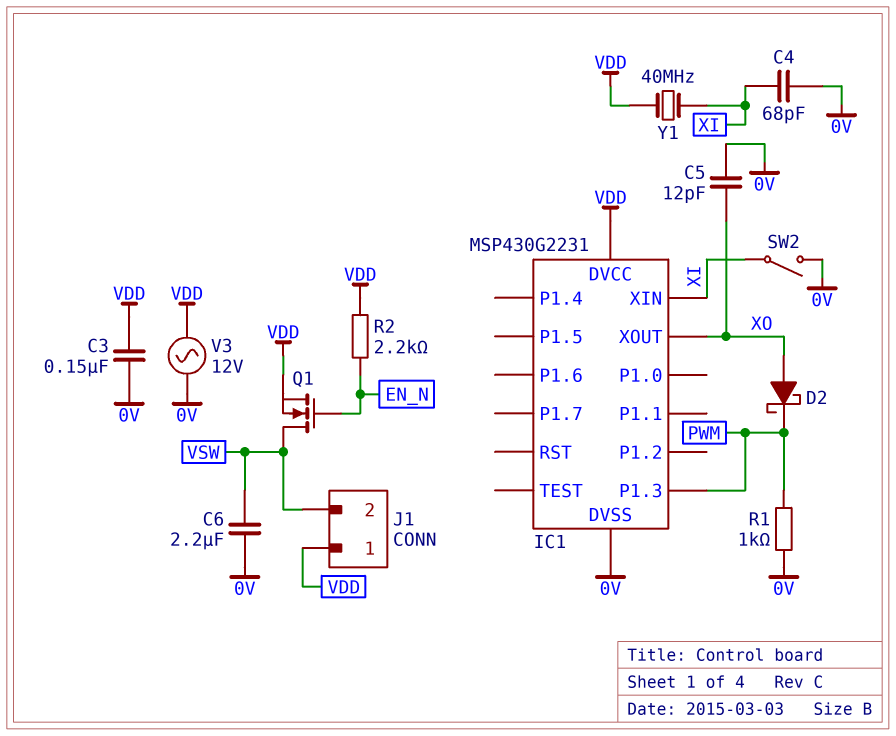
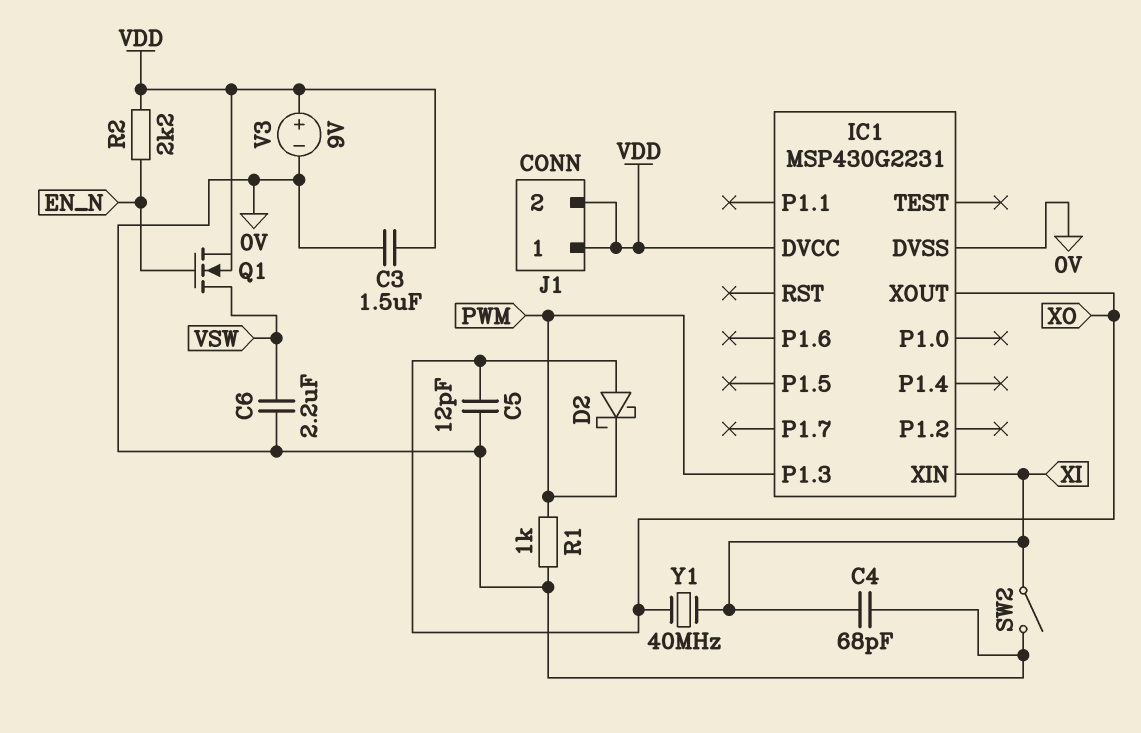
C3: 150nF (0V, VDD) -> 1.5uF (0V, VDD)
J1 pin 2: VSW -> VDD
V3: AC 12V (0V, VDD) -> 9V (plus VDD, minus 0V)
Y1: 40MHz (VDD, XI) -> 40MHz (XI, XO)

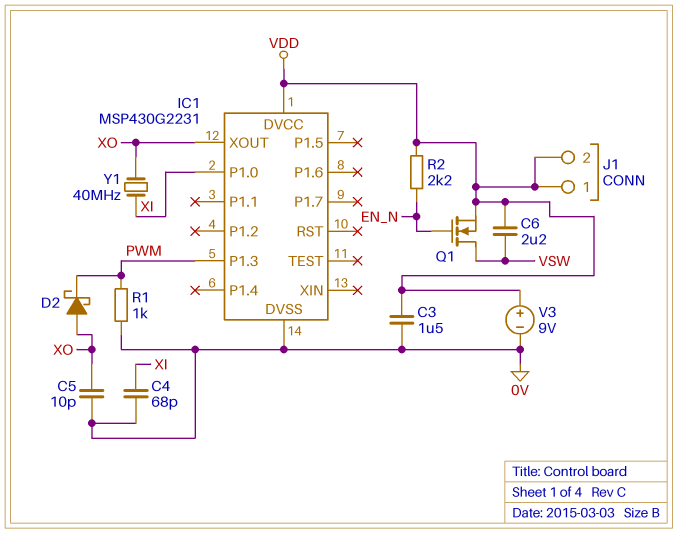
C5: 12pF (0V, XO) -> 10pF (0V, XO)
C6: 2.2uF (0V, VSW) -> 2.2uF (VDD, VSW)
IC1 pin P1.0: none -> XI
IC1 pin XIN: XI -> none
SW2: switch (0V, XI) -> none

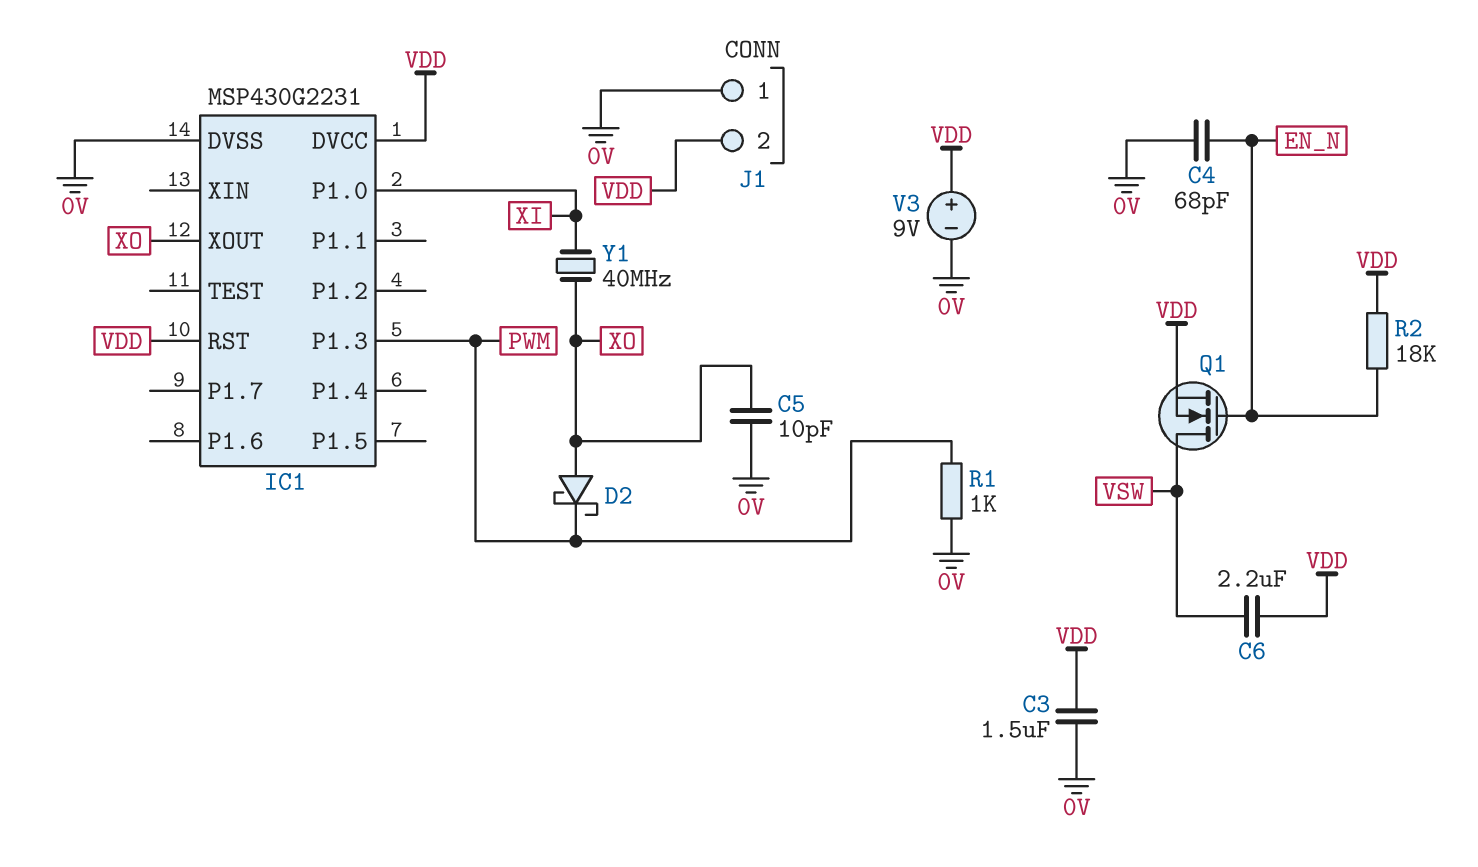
C4: 68pF (0V, XI) -> 68pF (0V, EN_N)
IC1 pin RST: none -> VDD
J1 pin 1: VDD -> 0V
R2: 2.2k (EN_N, VDD) -> 18k (EN_N, VDD)

